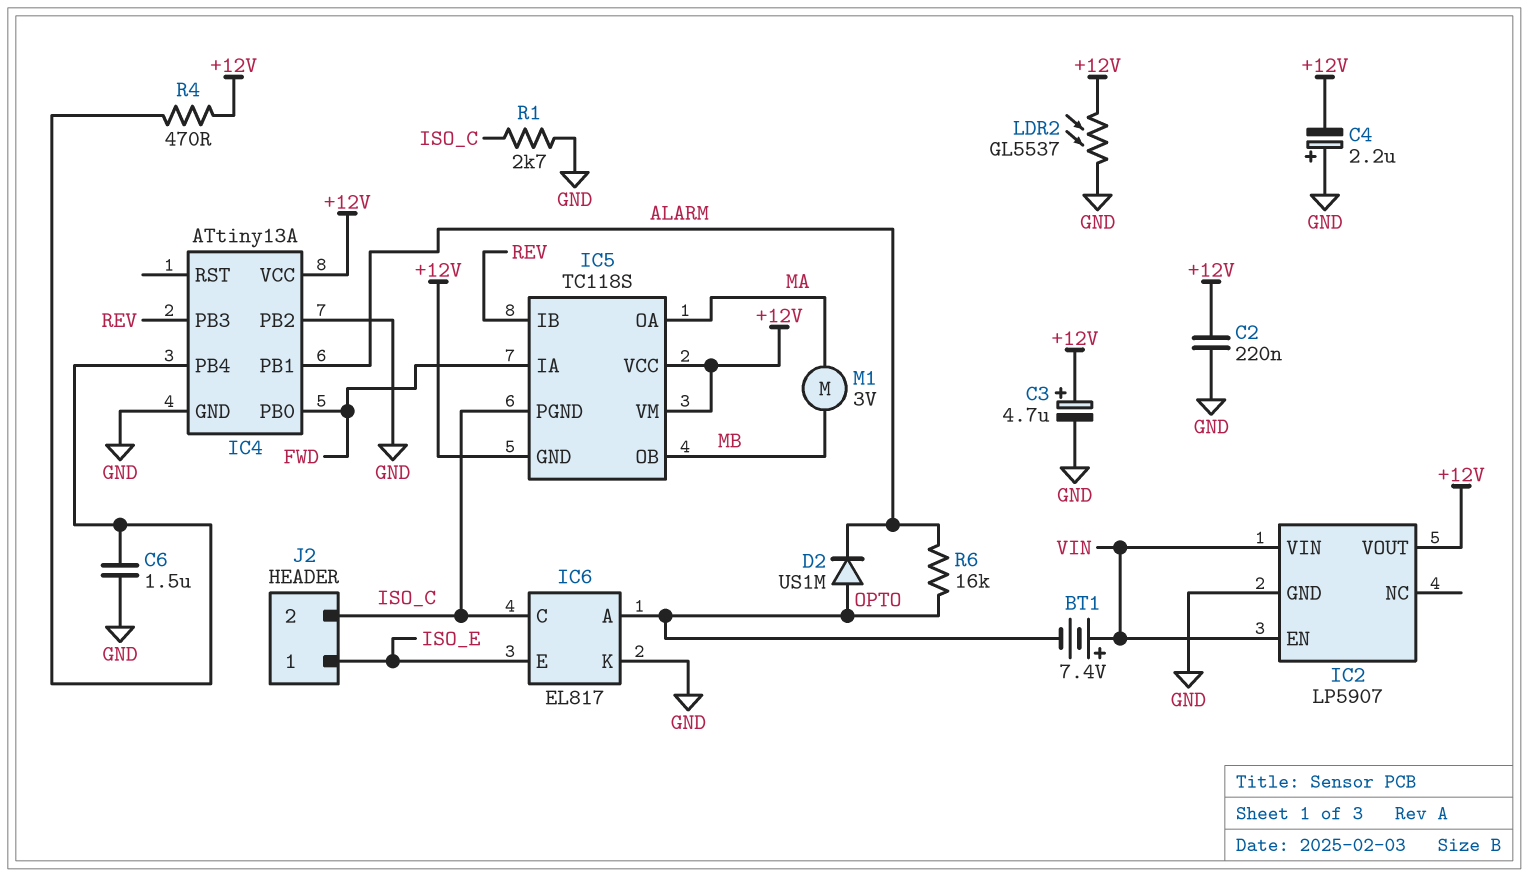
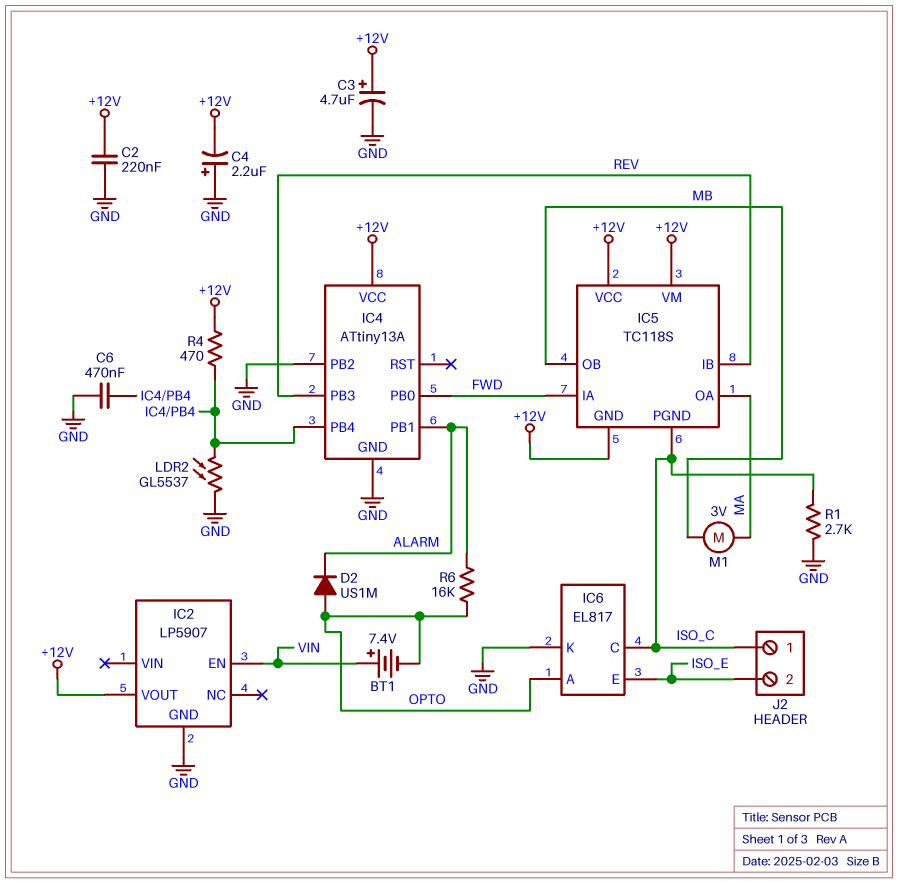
C6: 1.5uF (GND, IC4/PB4) -> 470nF (GND, IC4/PB4)
IC2 pin VIN: VIN -> none
J2 pin 1: ISO_E -> ISO_C
J2 pin 2: ISO_C -> ISO_E
LDR2: GL5537 (+12V, GND) -> GL5537 (GND, IC4/PB4)

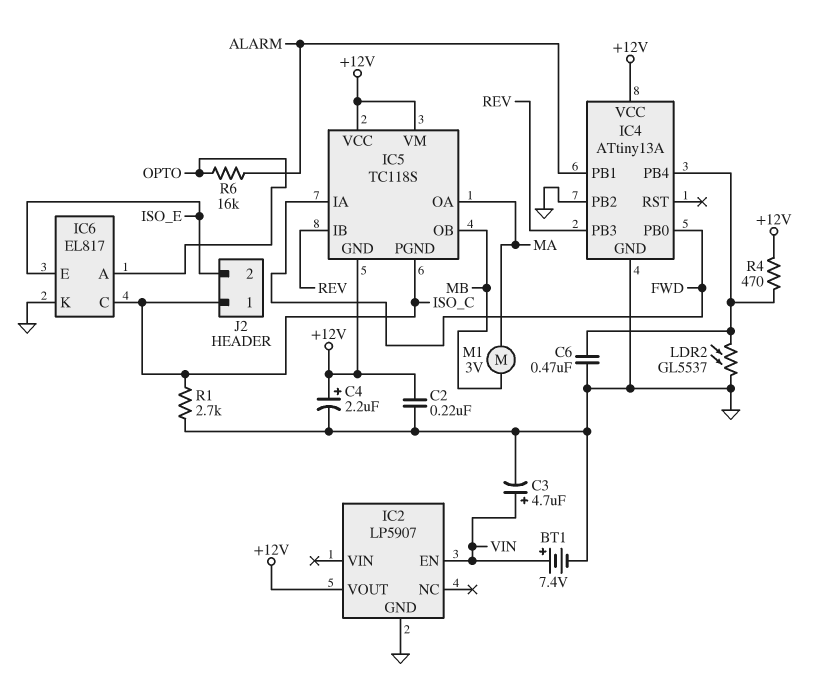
BT1: 7.4V (plus VIN, minus OPTO) -> 7.4V (plus VIN, minus GND)
C3: 4.7uF (plus +12V, minus GND) -> 4.7uF (plus VIN, minus GND)
C4: 2.2uF (plus GND, minus +12V) -> 2.2uF (plus +12V, minus GND)
D2: diode US1M (A OPTO, K ALARM) -> none

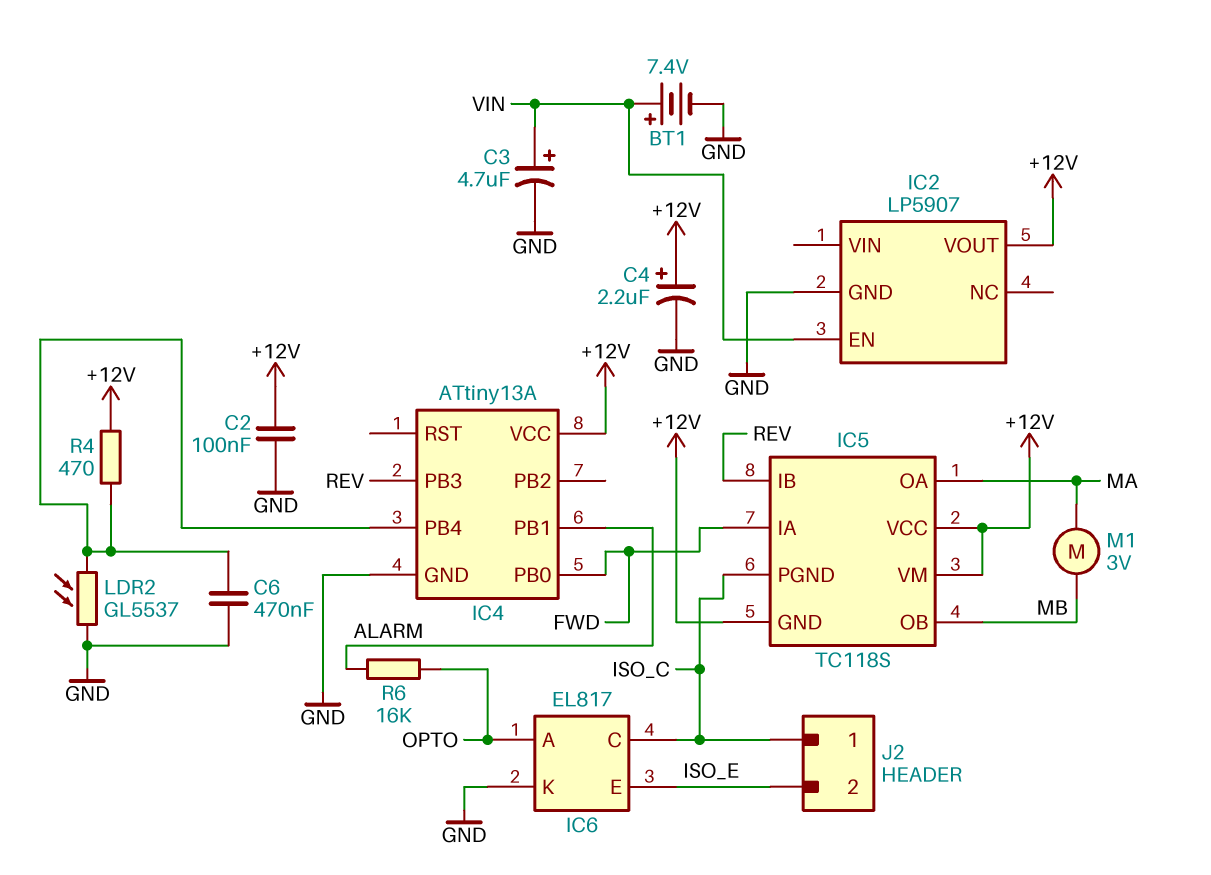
C2: 220nF (+12V, GND) -> 100nF (+12V, GND)
IC4 pin PB2: GND -> none
R1: 2.7k (GND, ISO_C) -> none

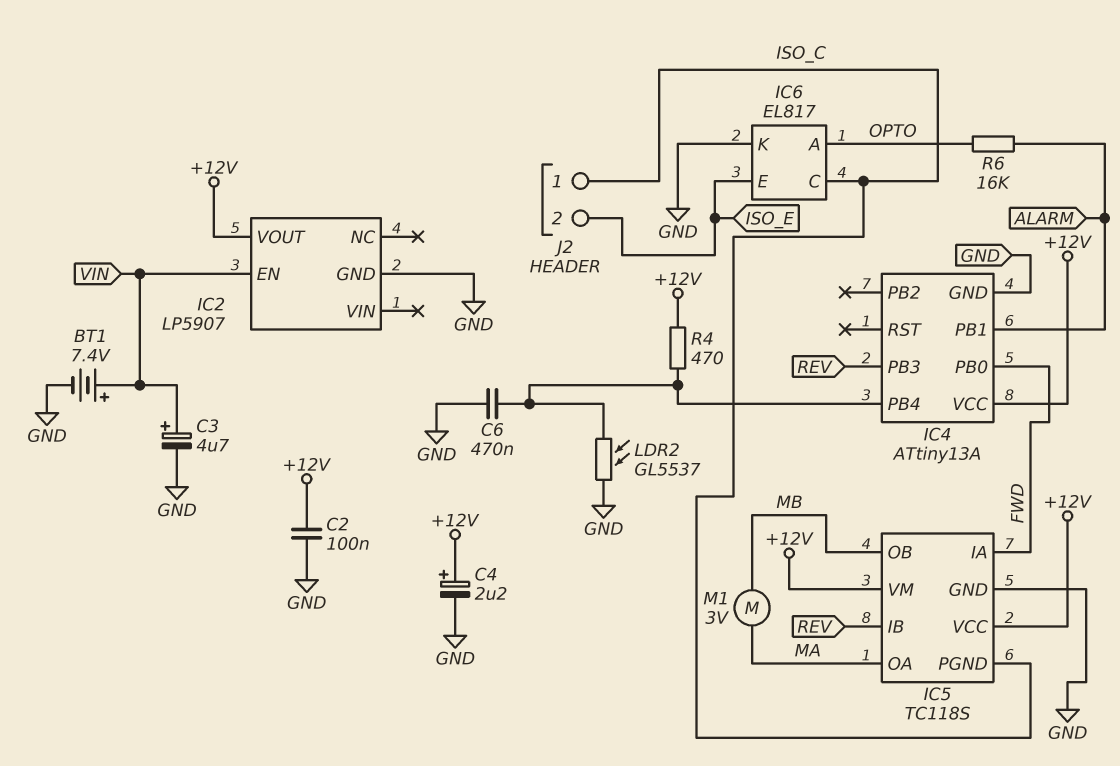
IC5 pin GND: +12V -> GND

